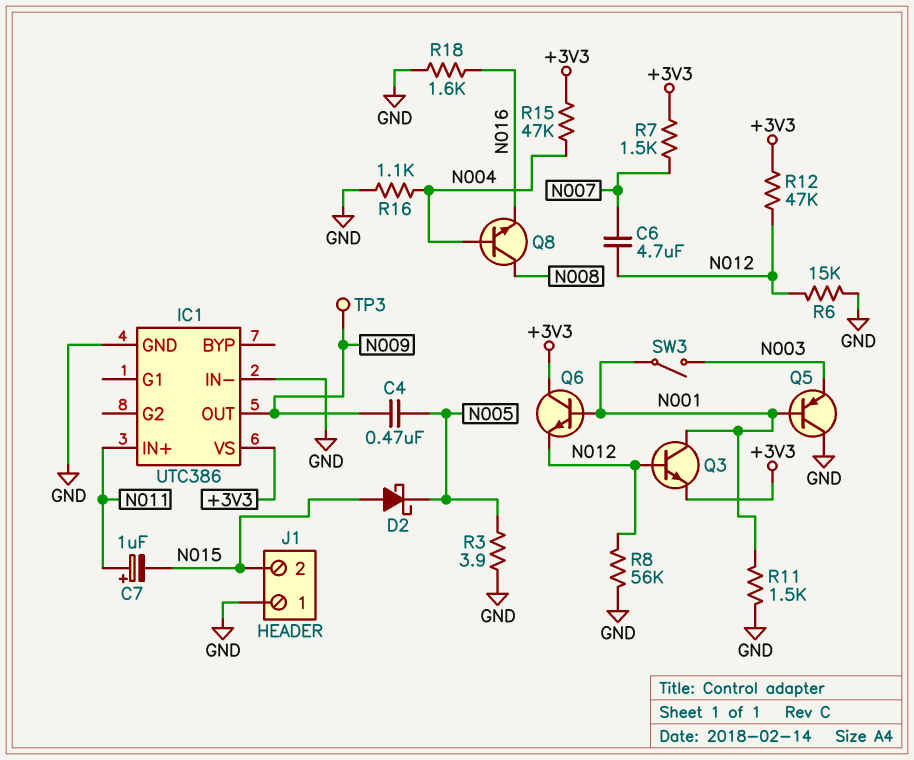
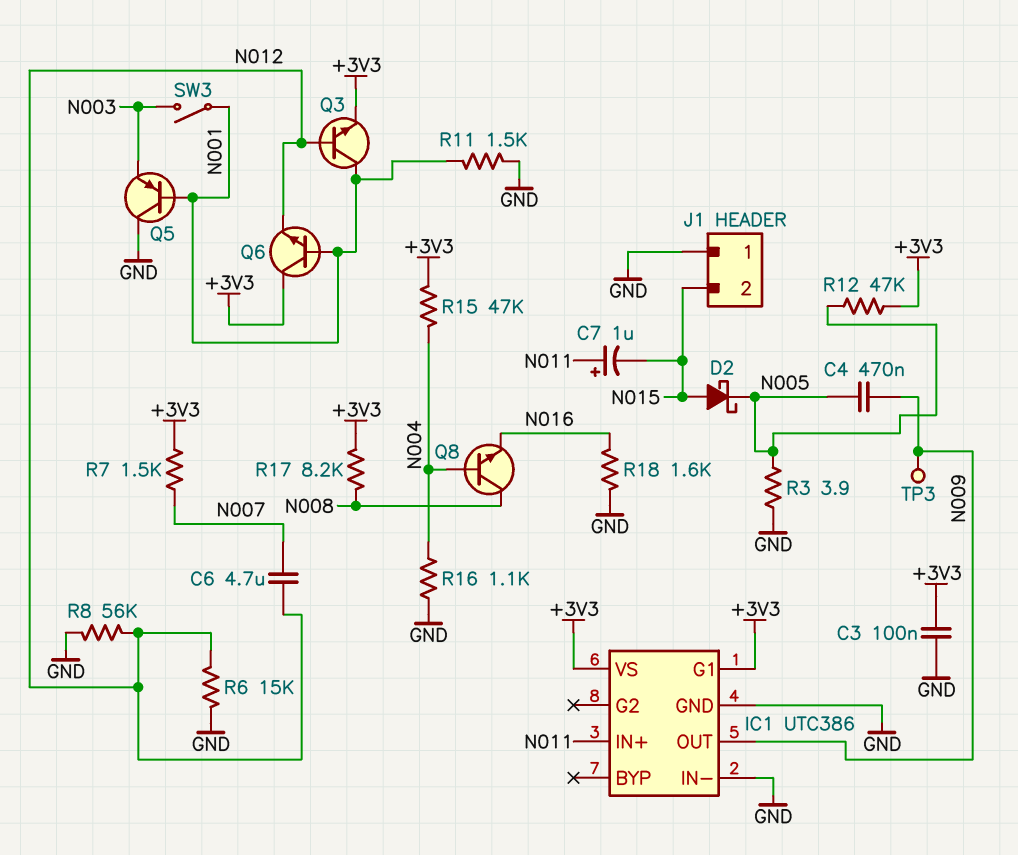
C3: none -> 100nF (+3V3, GND)
IC1 pin G1: none -> +3V3
R12: 47k (+3V3, N012) -> 47k (+3V3, N005)
R17: none -> 8.2k (+3V3, N008)

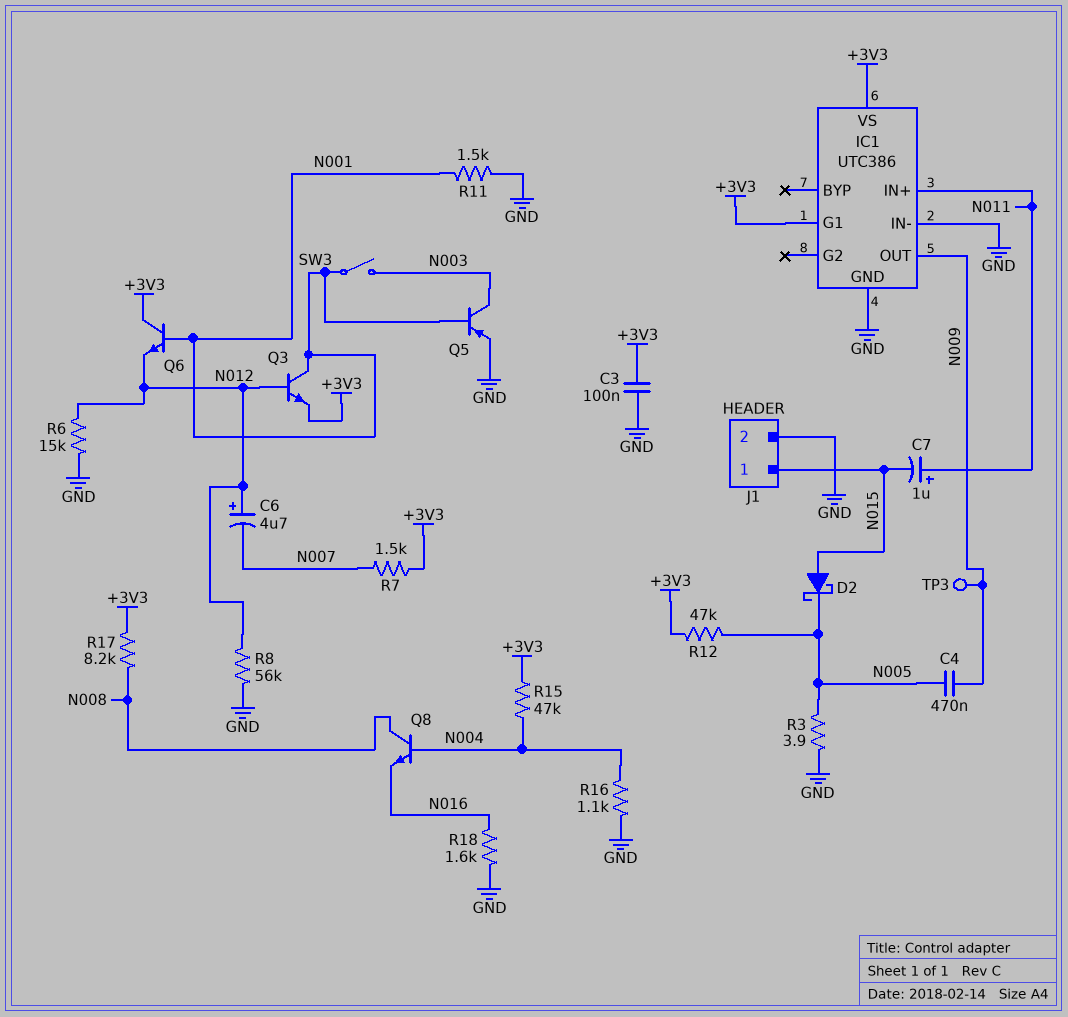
C6: 4.7uF (N007, N012) -> 4.7uF (plus N012, minus N007)
J1 pin 1: GND -> N015
J1 pin 2: N015 -> GND
Q5: PNP (B N001, C GND, E N003) -> PNP (B N001, C N003, E GND)

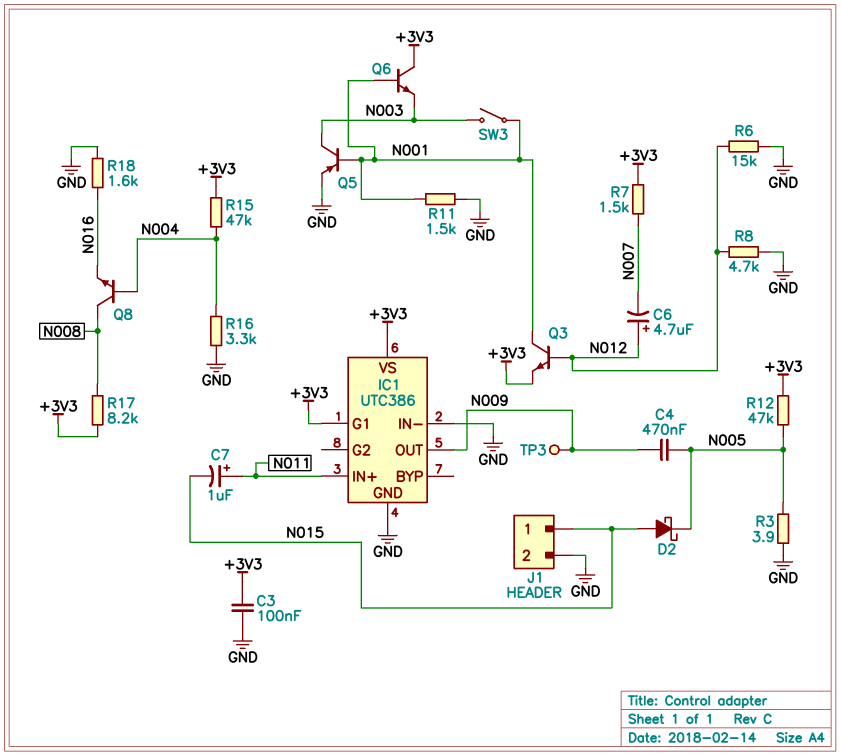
Q6: NPN (B N001, C +3V3, E N012) -> NPN (B N001, C +3V3, E N003)
R8: 56k (GND, N012) -> 4.7k (GND, N012)
R16: 1.1k (GND, N004) -> 3.3k (GND, N004)

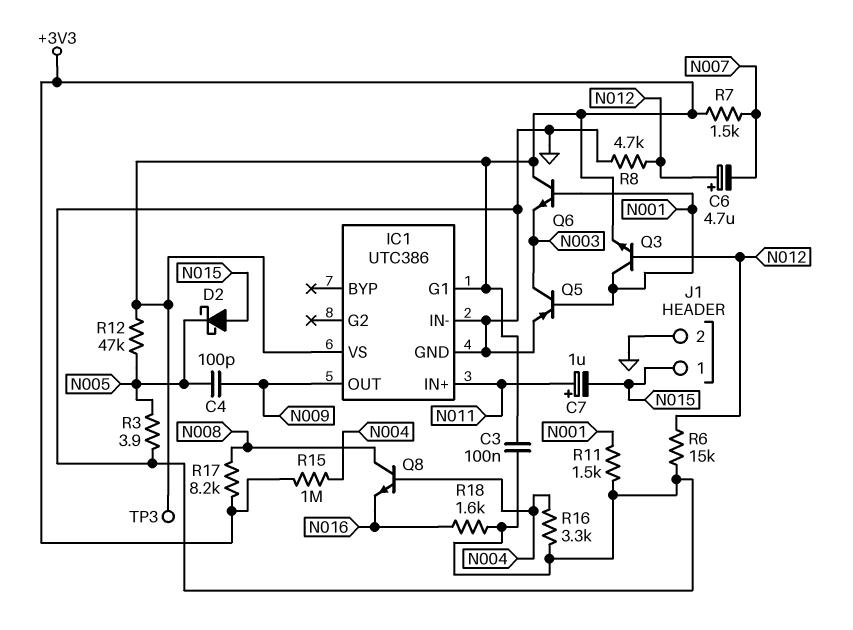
C4: 470nF (N005, N009) -> 100pF (N005, N009)
R15: 47k (+3V3, N004) -> 1M (+3V3, N004)
SW3: switch (N001, N003) -> none
TP3: test point (N009) -> test point (+3V3)

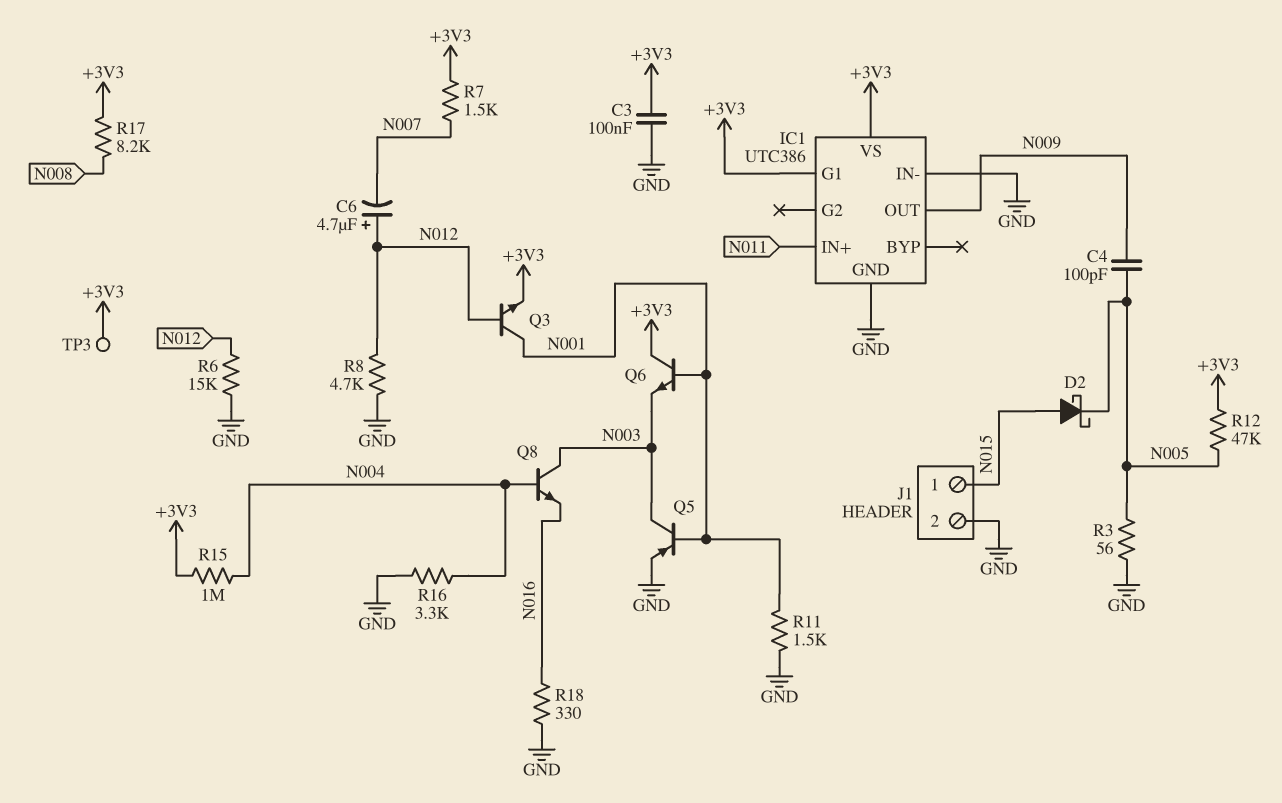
C7: 1uF (plus N011, minus N015) -> none
Q8: NPN (B N004, C N008, E N016) -> NPN (B N004, C N003, E N016)
R3: 3.9 (GND, N005) -> 56 (GND, N005)
R18: 1.6k (GND, N016) -> 330 (GND, N016)

